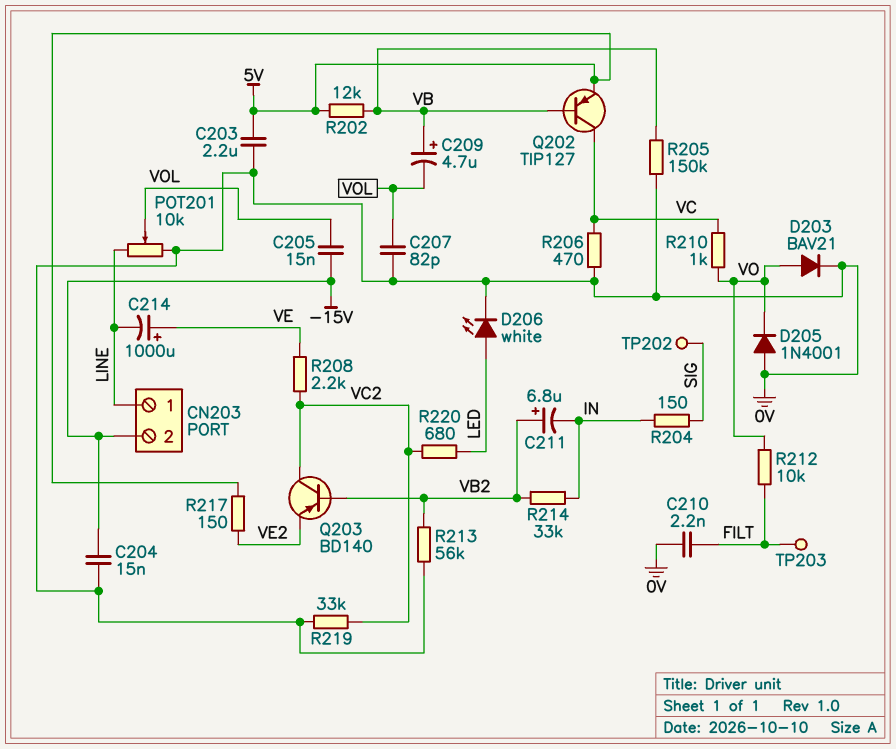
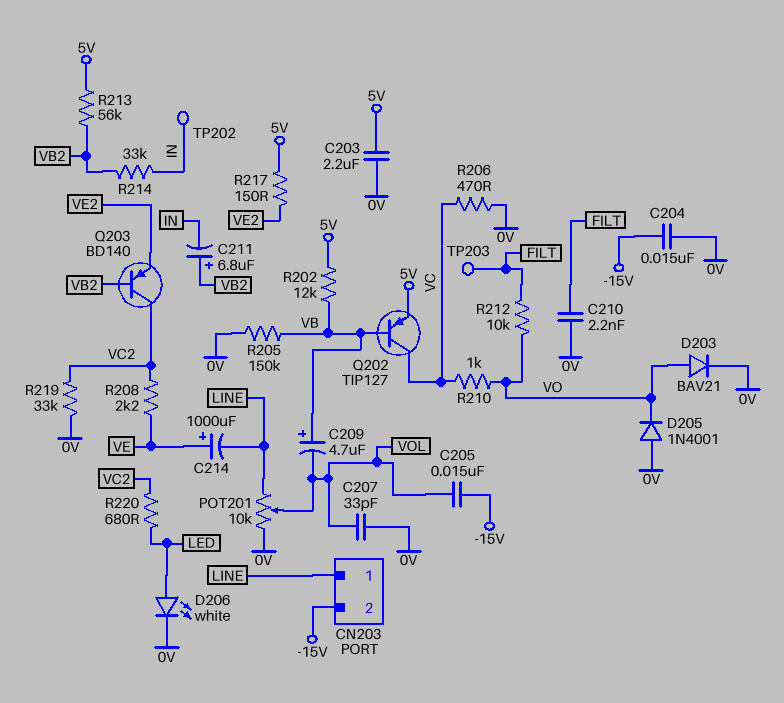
C207: 82pF (0V, VOL) -> 33pF (0V, VOL)
R204: 150 (IN, SIG) -> none
R213: 56k (0V, VB2) -> 56k (5V, VB2)
TP202: test point (SIG) -> test point (IN)

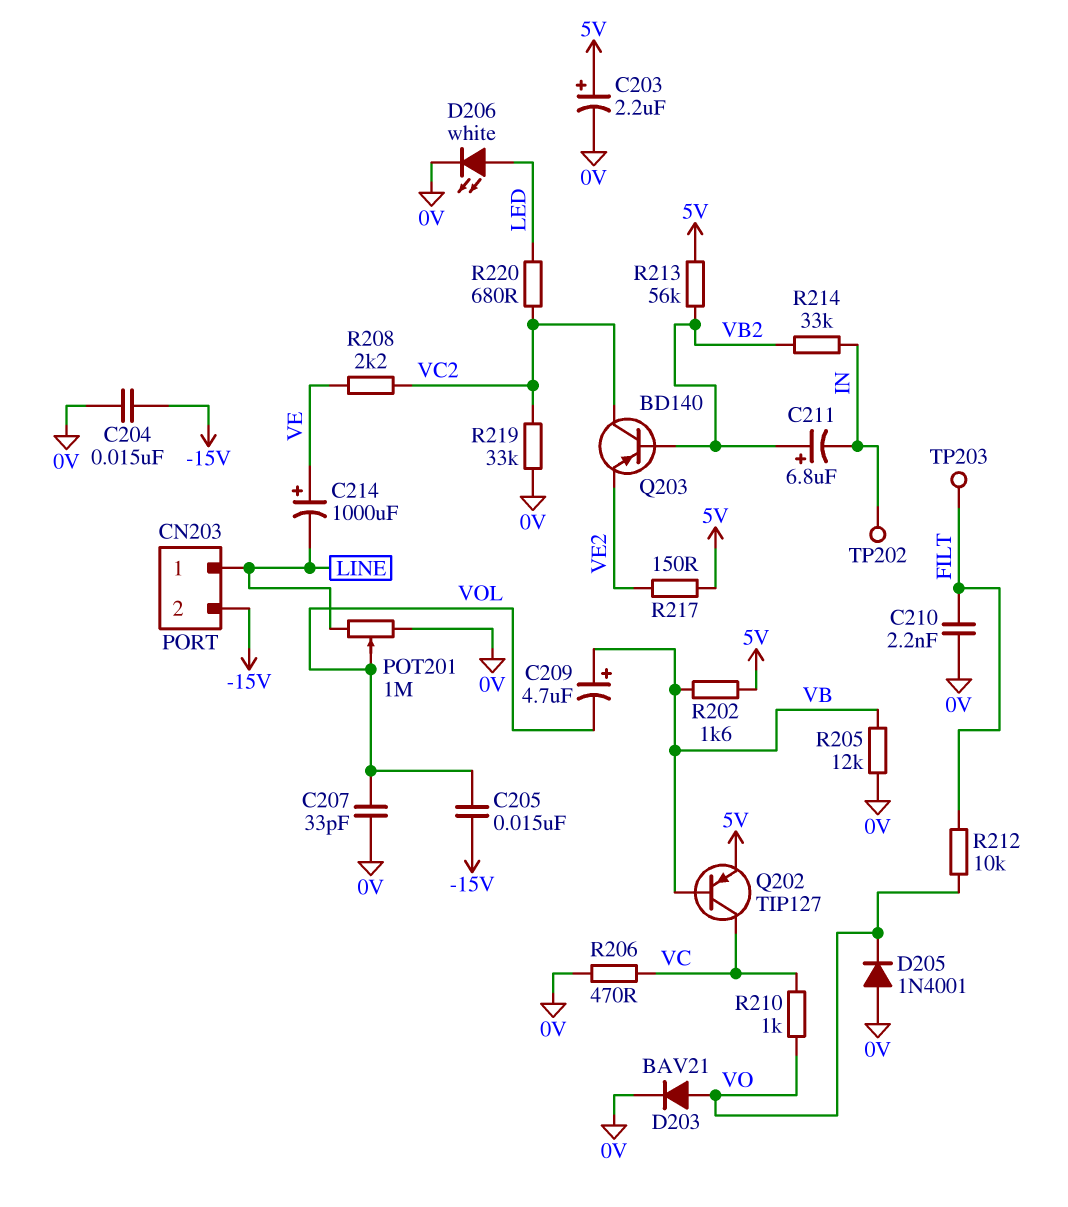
C203: 2.2uF (0V, 5V) -> 2.2uF (plus 5V, minus 0V)
POT201: 10k (0V, LINE, wiper VOL) -> 1M (0V, LINE, wiper VOL)
R202: 12k (5V, VB) -> 1.6k (5V, VB)
R205: 150k (0V, VB) -> 12k (0V, VB)

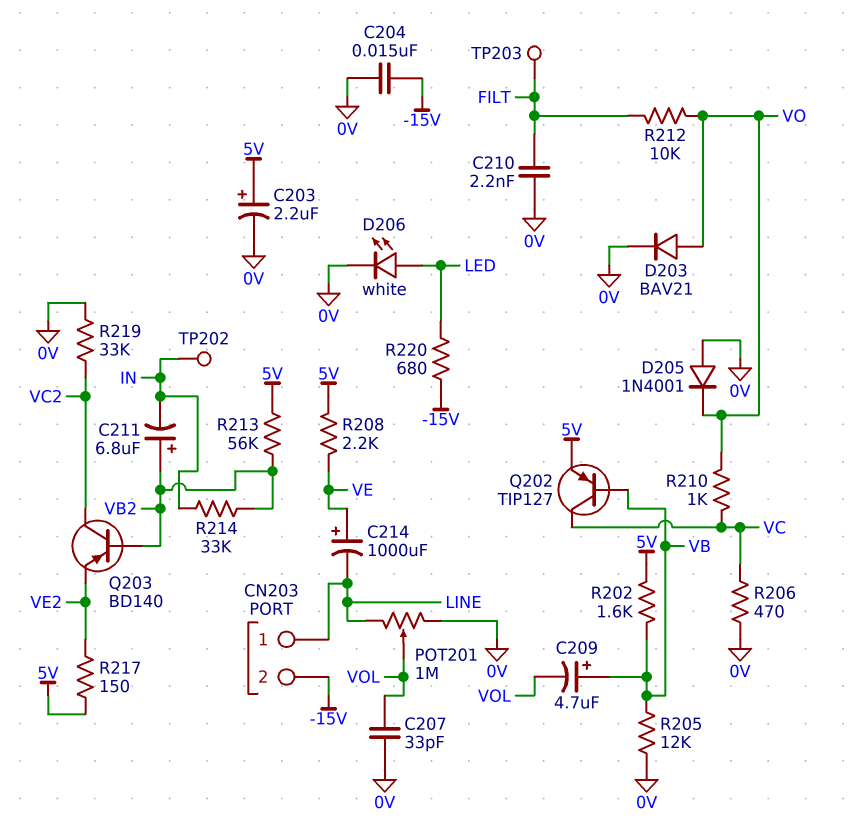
C205: 15nF (-15V, VOL) -> none
R208: 2.2k (VC2, VE) -> 2.2k (5V, VE)
R220: 680 (LED, VC2) -> 680 (-15V, LED)

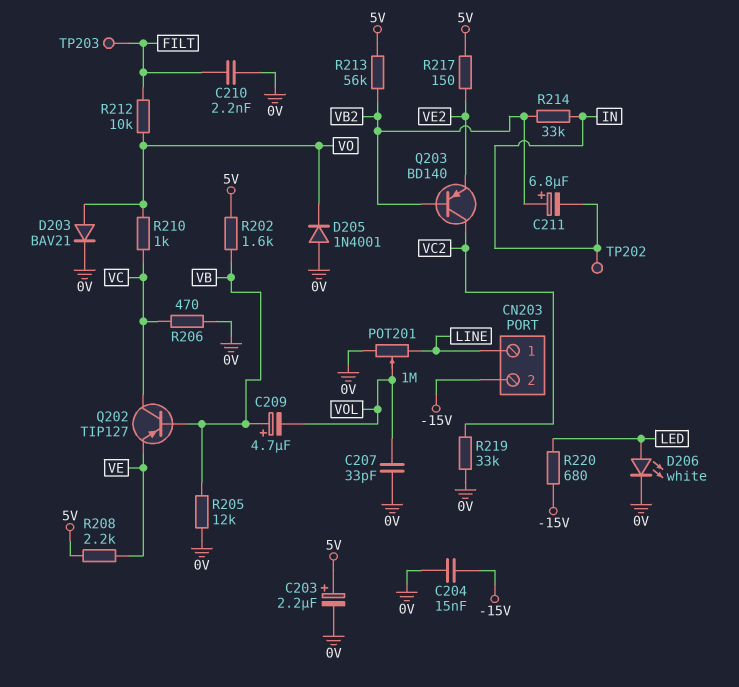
C214: 1000uF (plus VE, minus LINE) -> none
Q202: PNP TIP127 (B VB, C VC, E 5V) -> PNP TIP127 (B VB, C VC, E VE)

